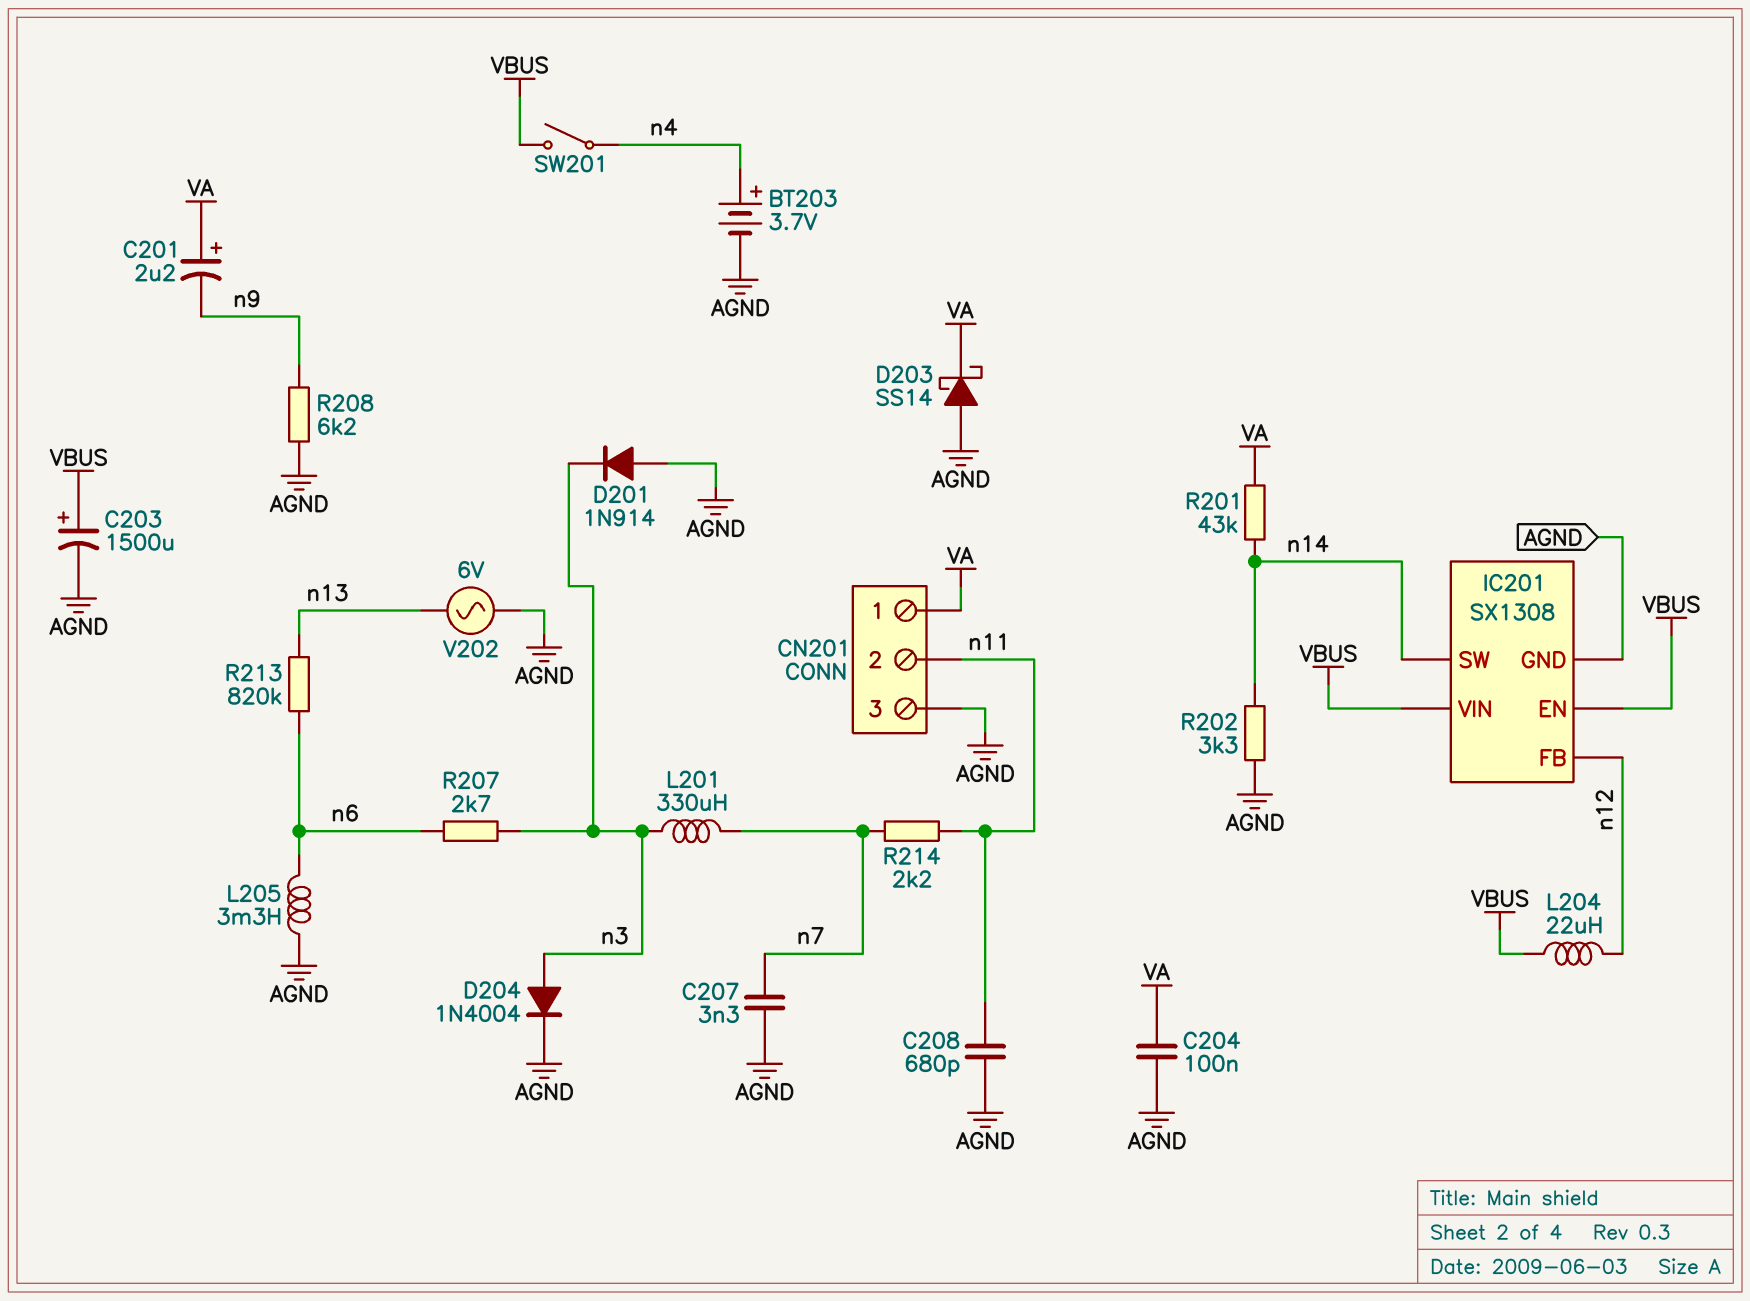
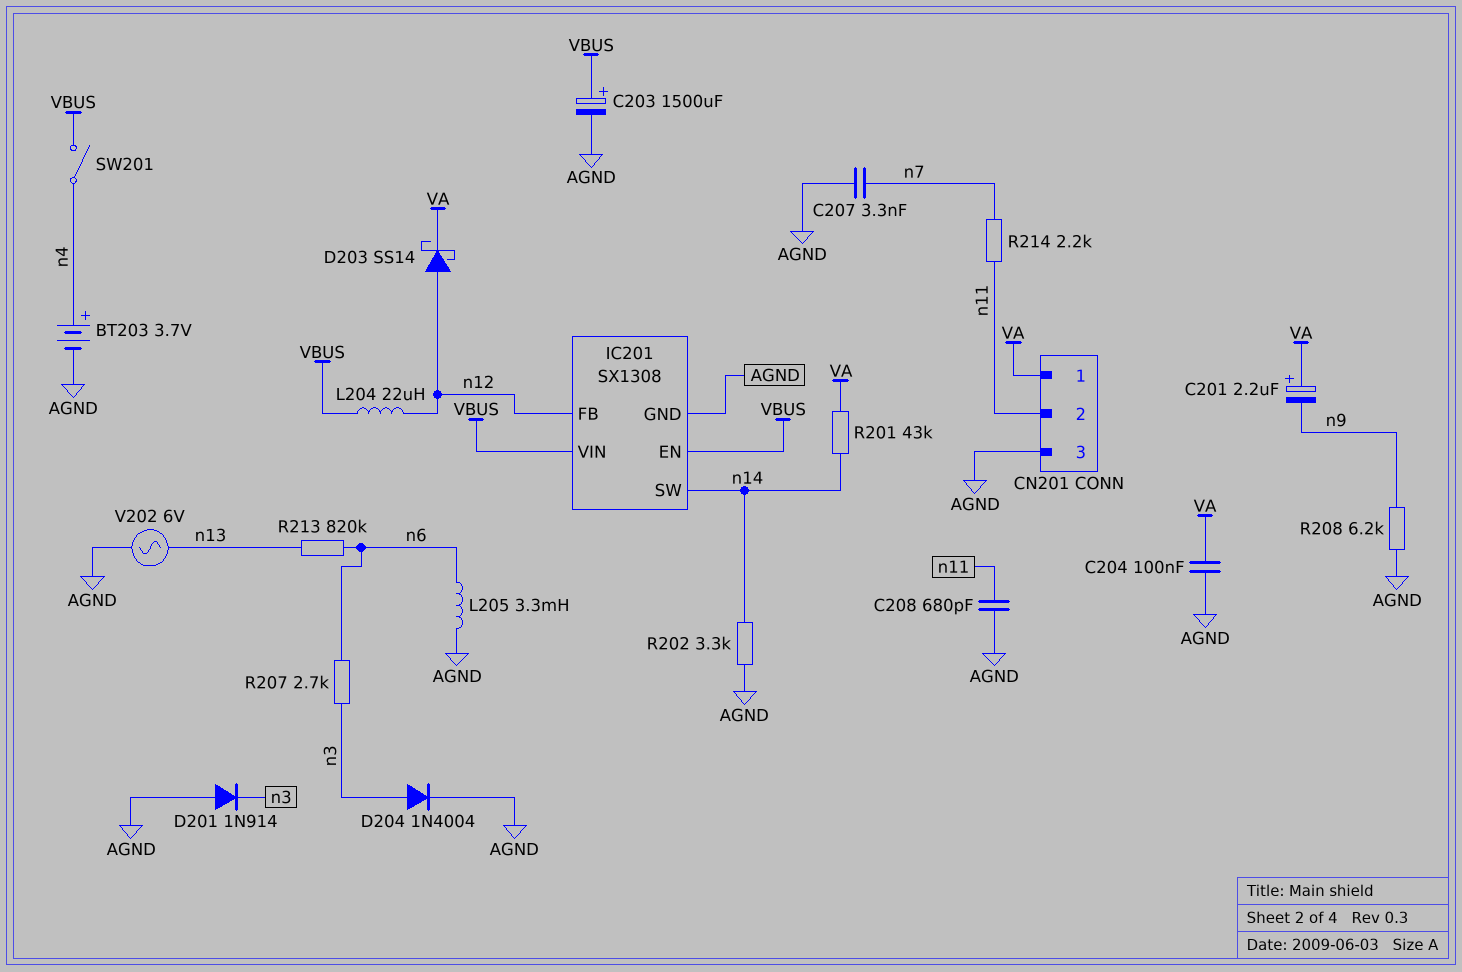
D203: schottky SS14 (A AGND, K VA) -> schottky SS14 (A n12, K VA)
L201: 330uH (n3, n7) -> none

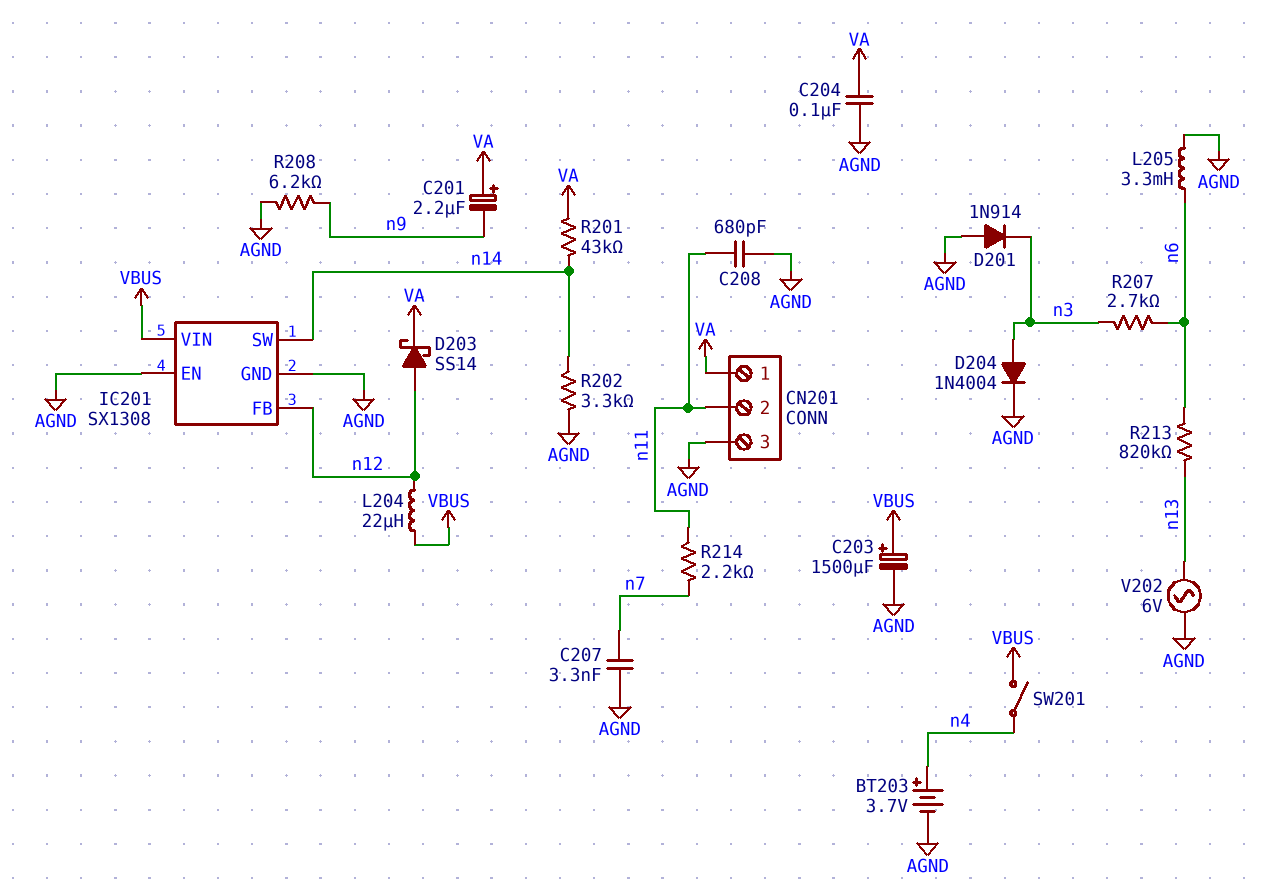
IC201 pin EN: VBUS -> AGND

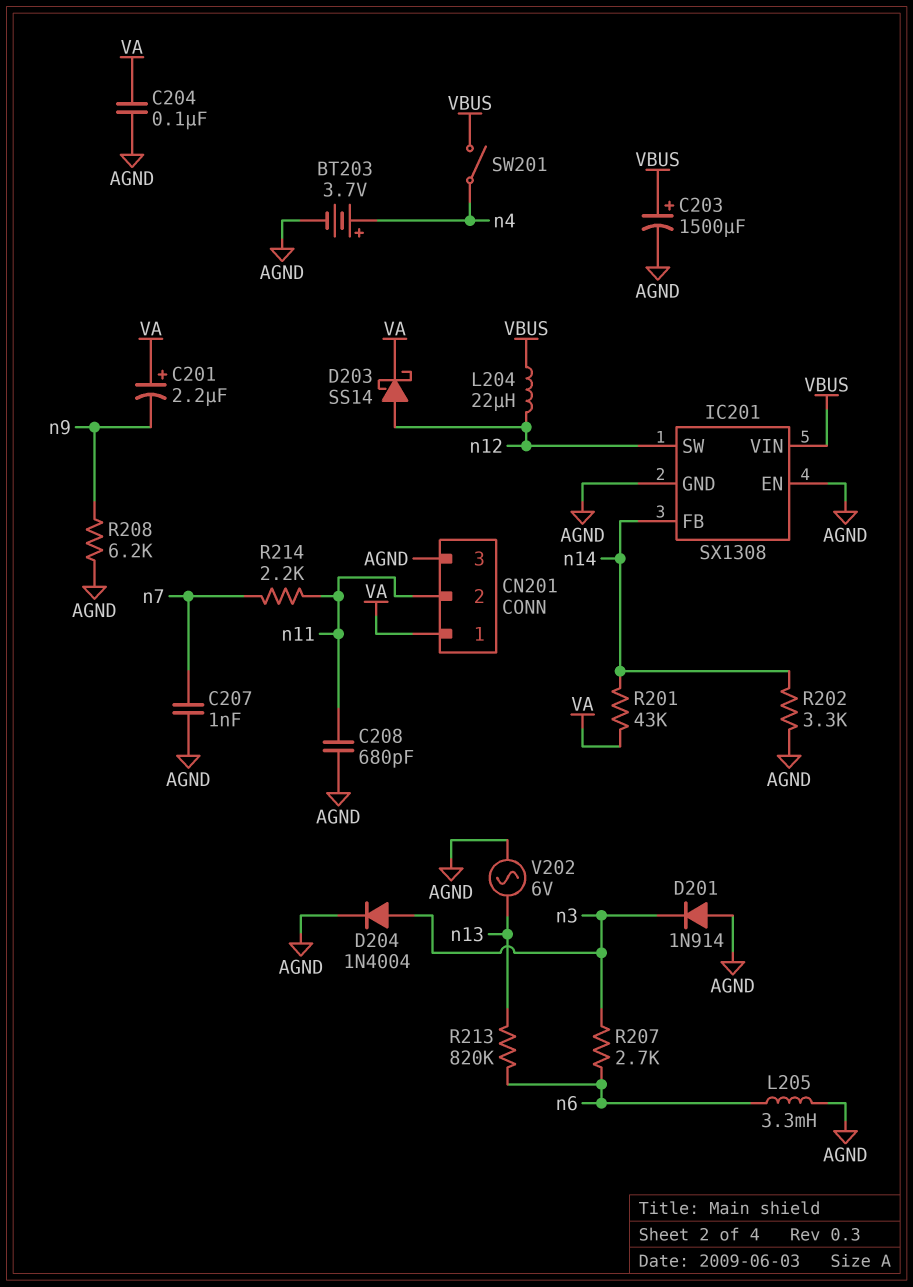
C207: 3.3nF (AGND, n7) -> 1nF (AGND, n7)
IC201 pin FB: n12 -> n14
IC201 pin SW: n14 -> n12

